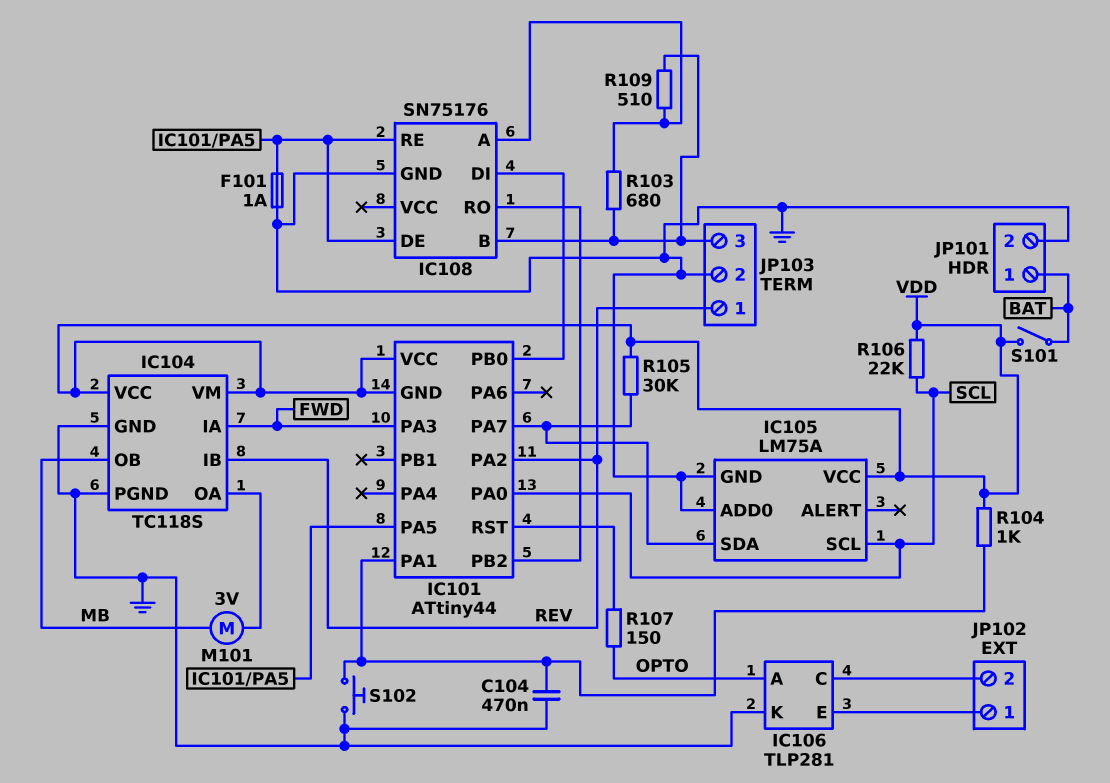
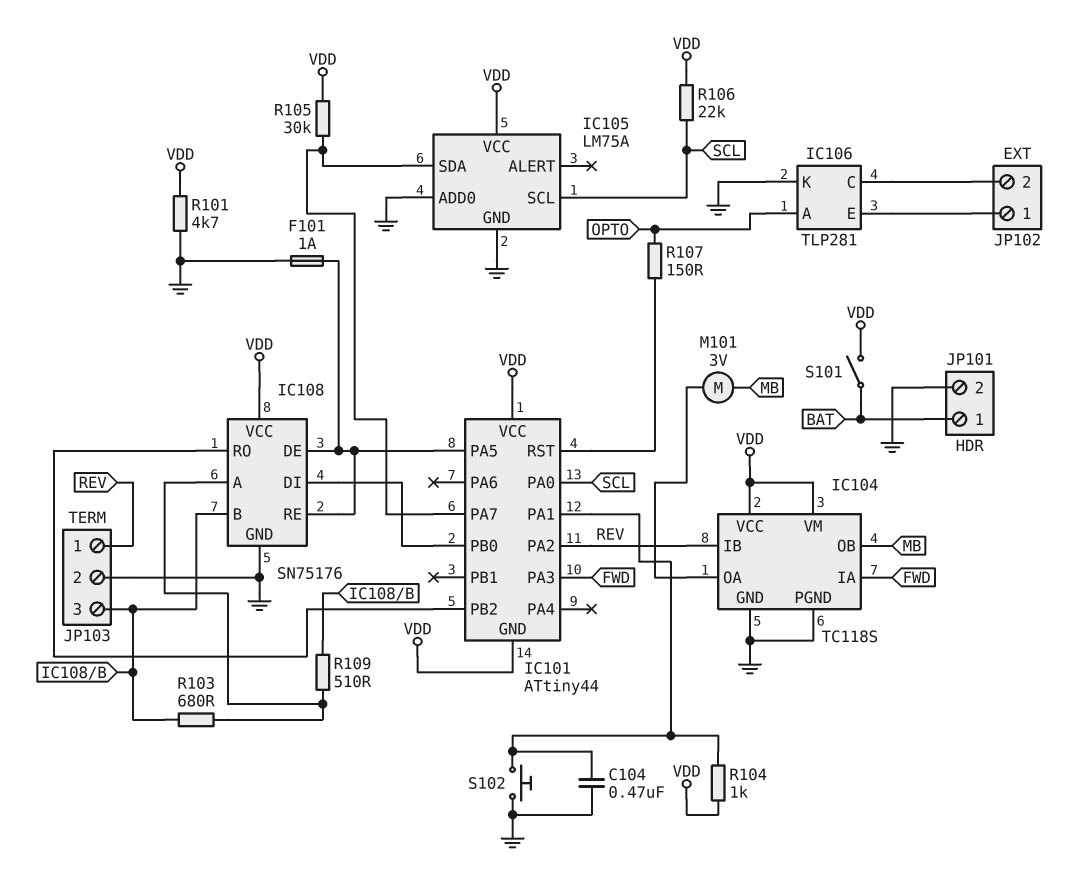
IC108 pin VCC: none -> VDD
R101: none -> 4.7k (GND, VDD)

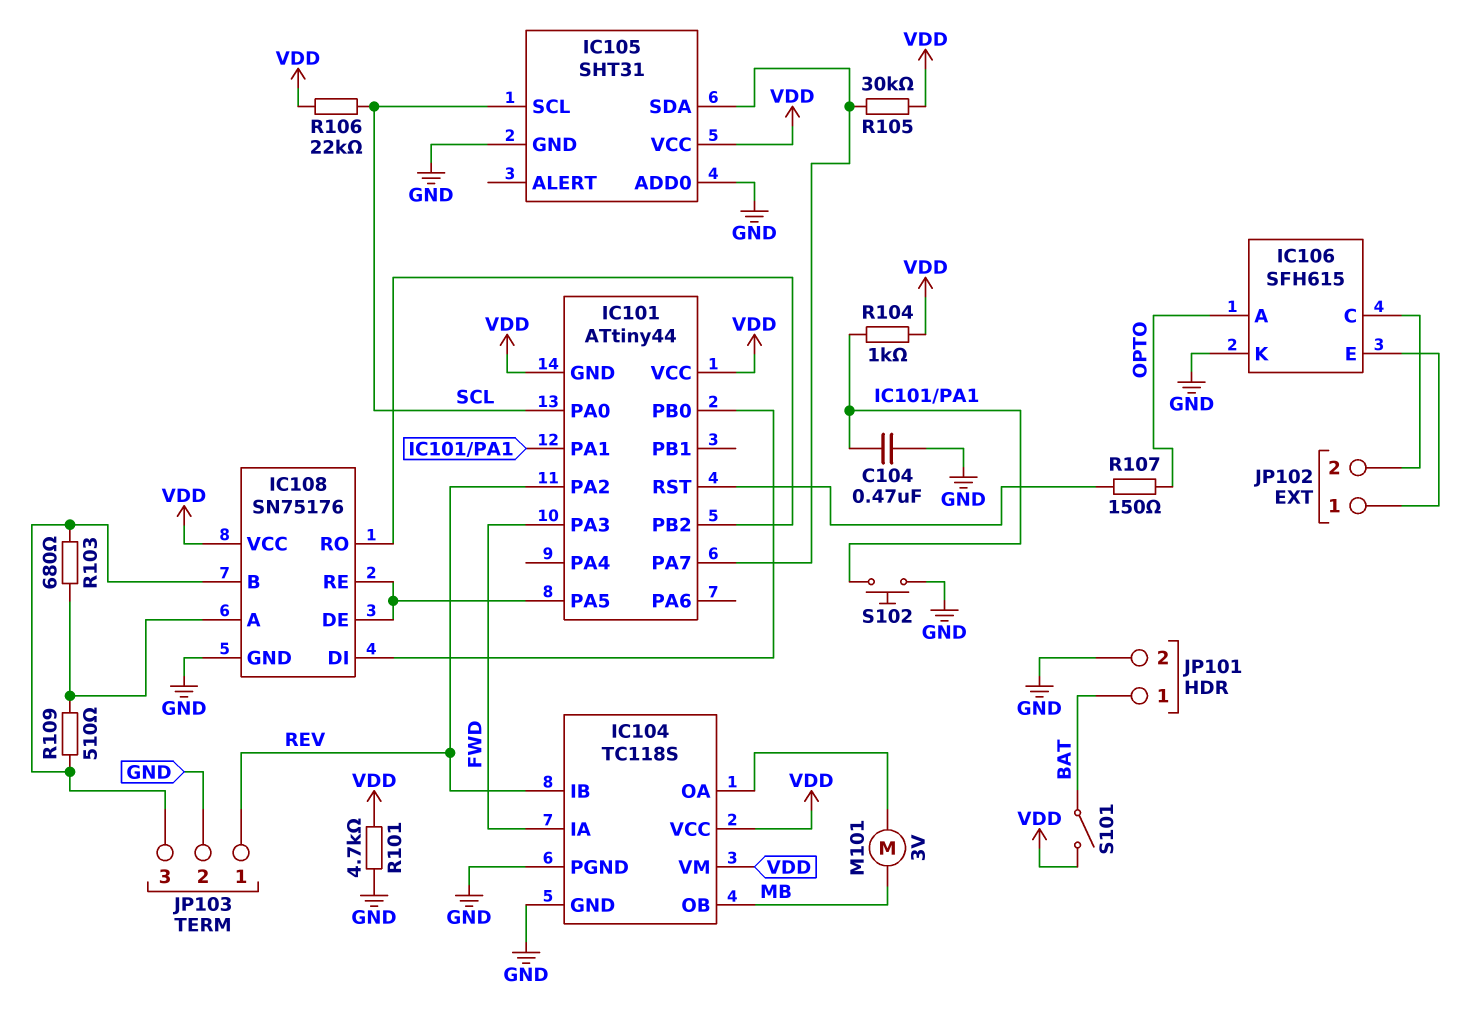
F101: 1A (GND, IC101/PA5) -> none
IC105: LM75A -> SHT31
IC106: TLP281 -> SFH615

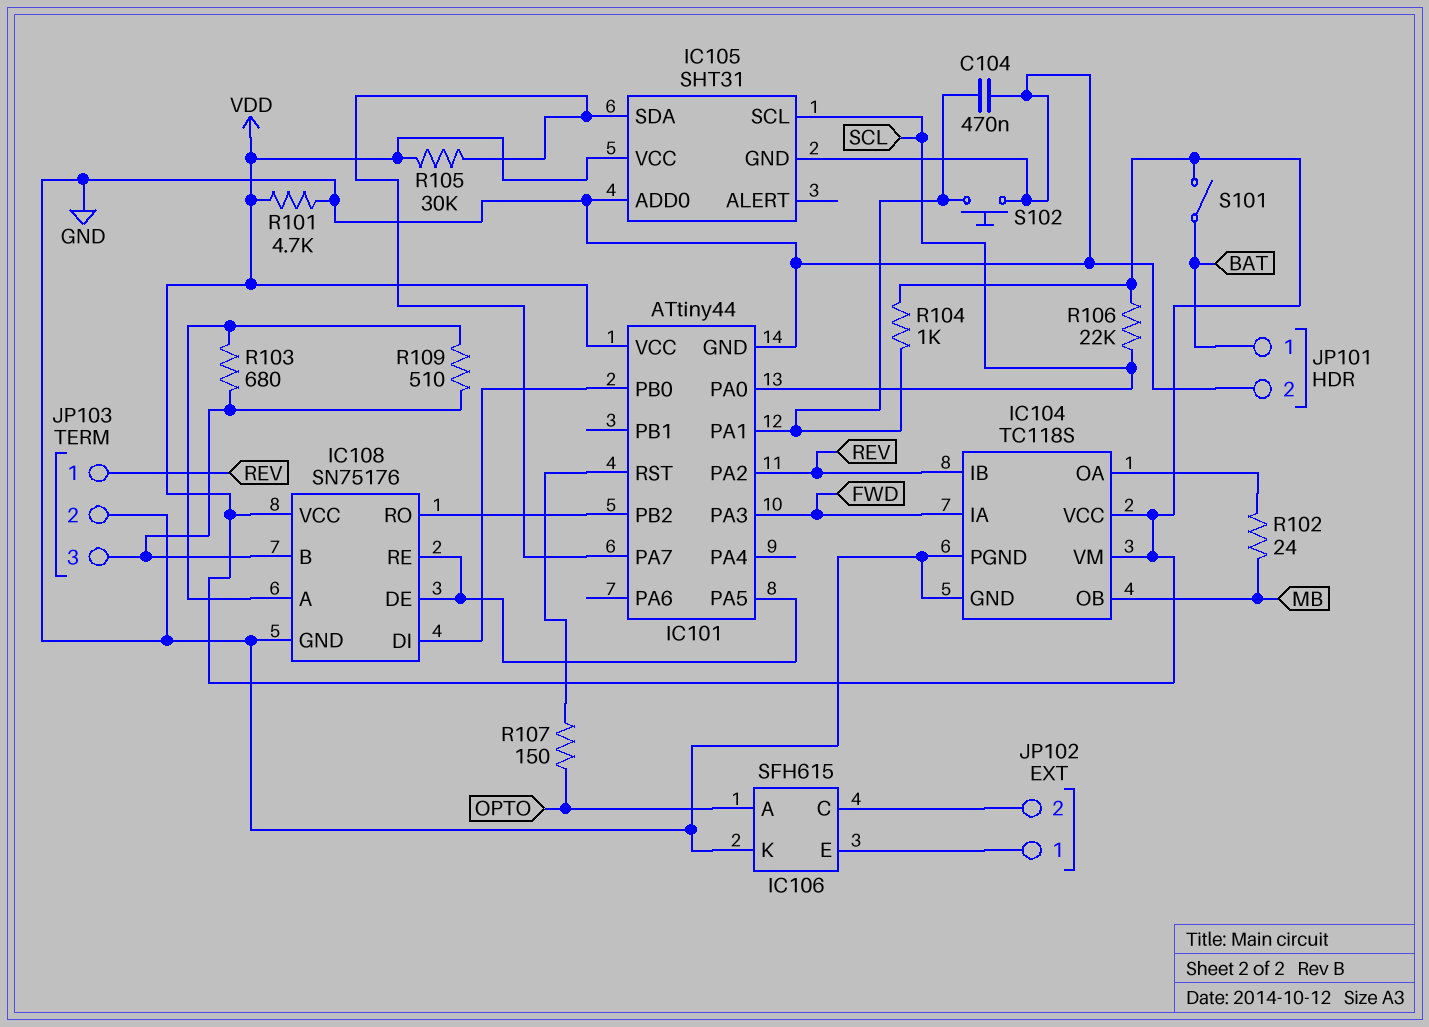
IC101 pin GND: VDD -> GND
M101: motor 3V (IC104/OA, MB) -> none
R102: none -> 24 (IC104/OA, MB)

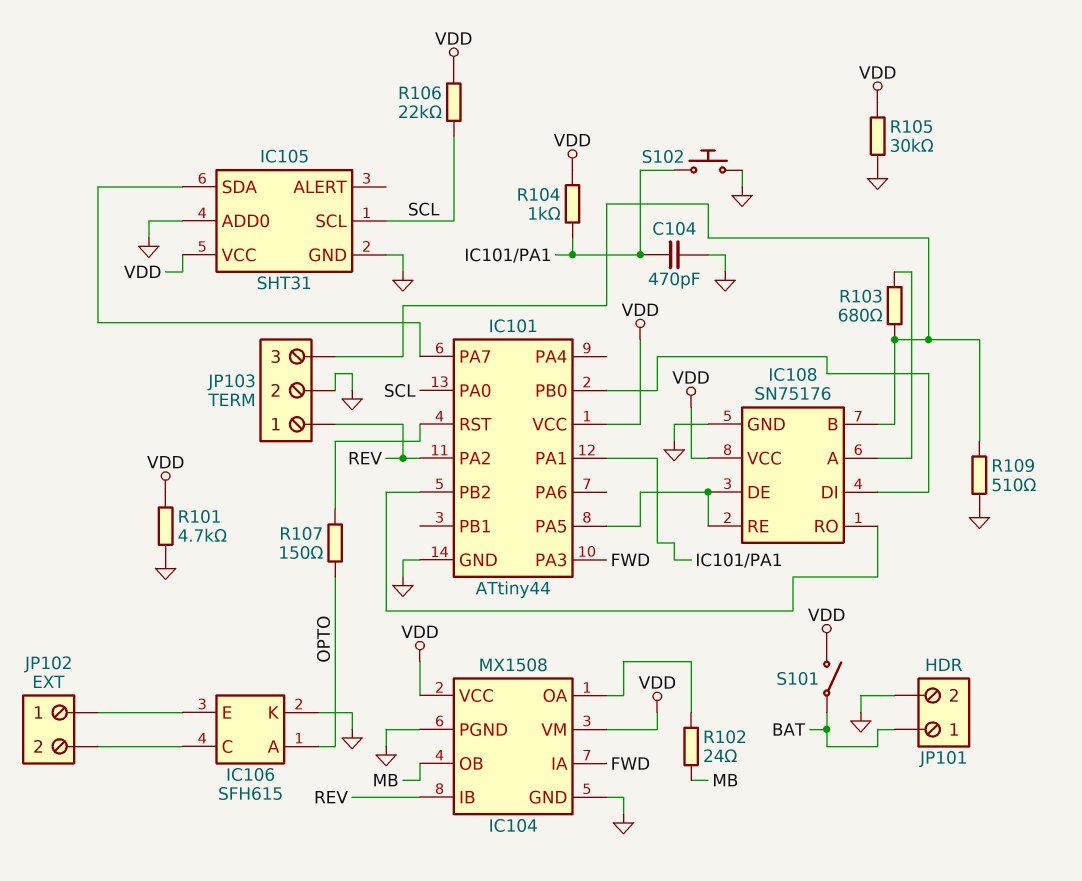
C104: 470nF (GND, IC101/PA1) -> 470pF (GND, IC101/PA1)
IC104: TC118S -> MX1508
R105: 30k (IC101/PA7, VDD) -> 30k (GND, VDD)
R109: 510 (IC108/A, IC108/B) -> 510 (GND, IC108/B)

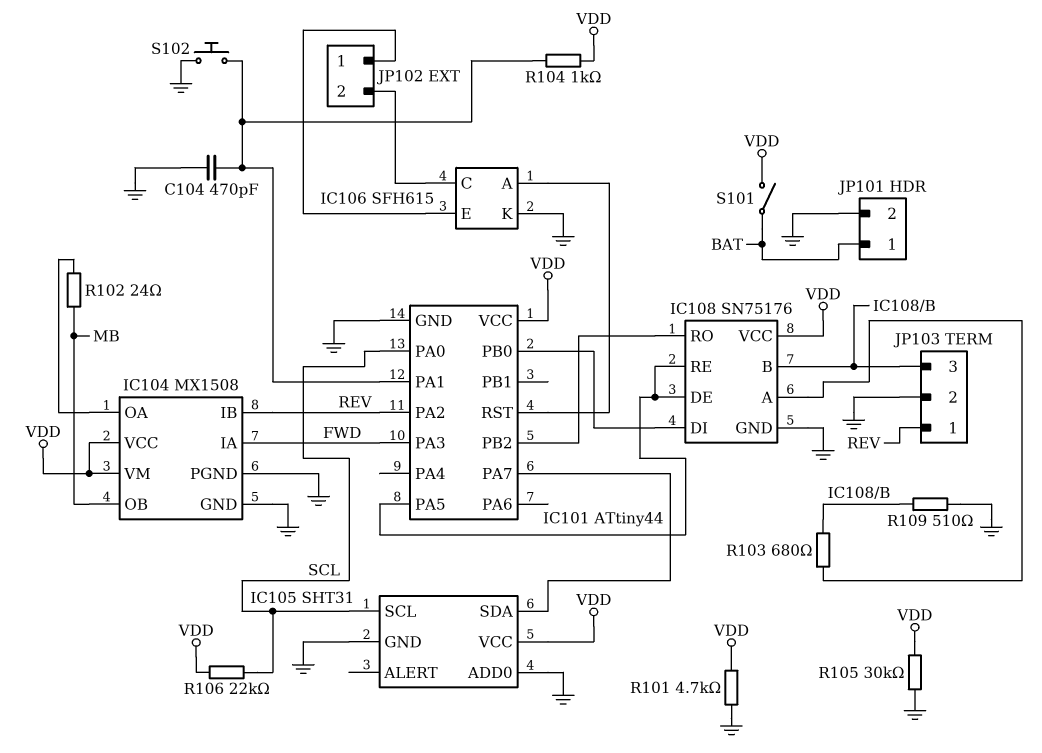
IC106 pin A: OPTO -> IC101/RST
R107: 150 (IC101/RST, OPTO) -> none

